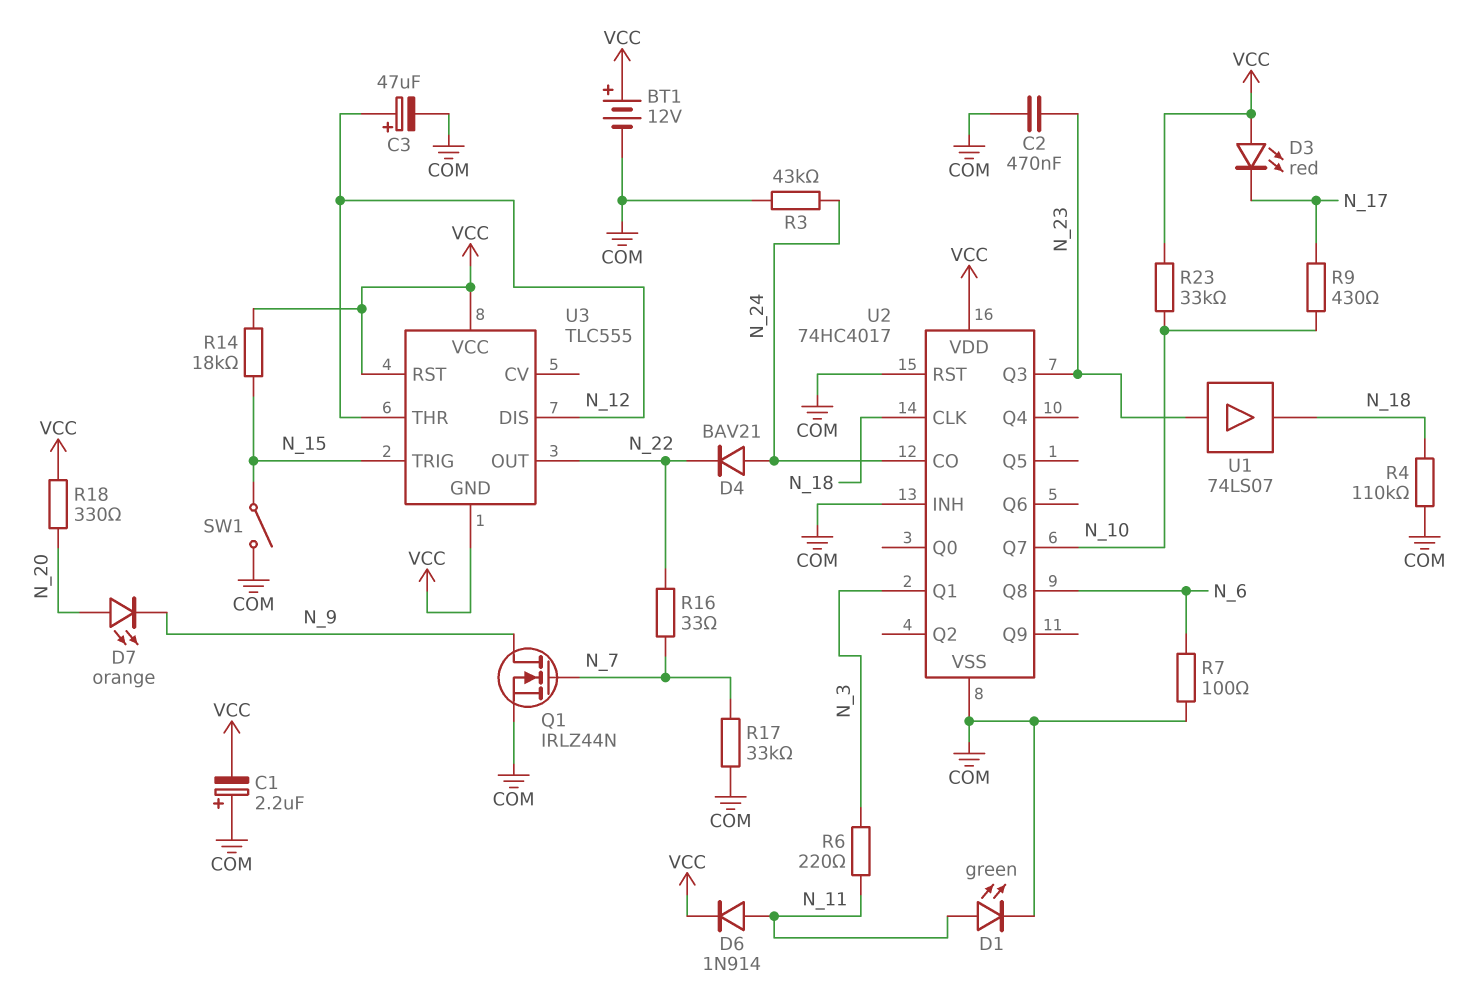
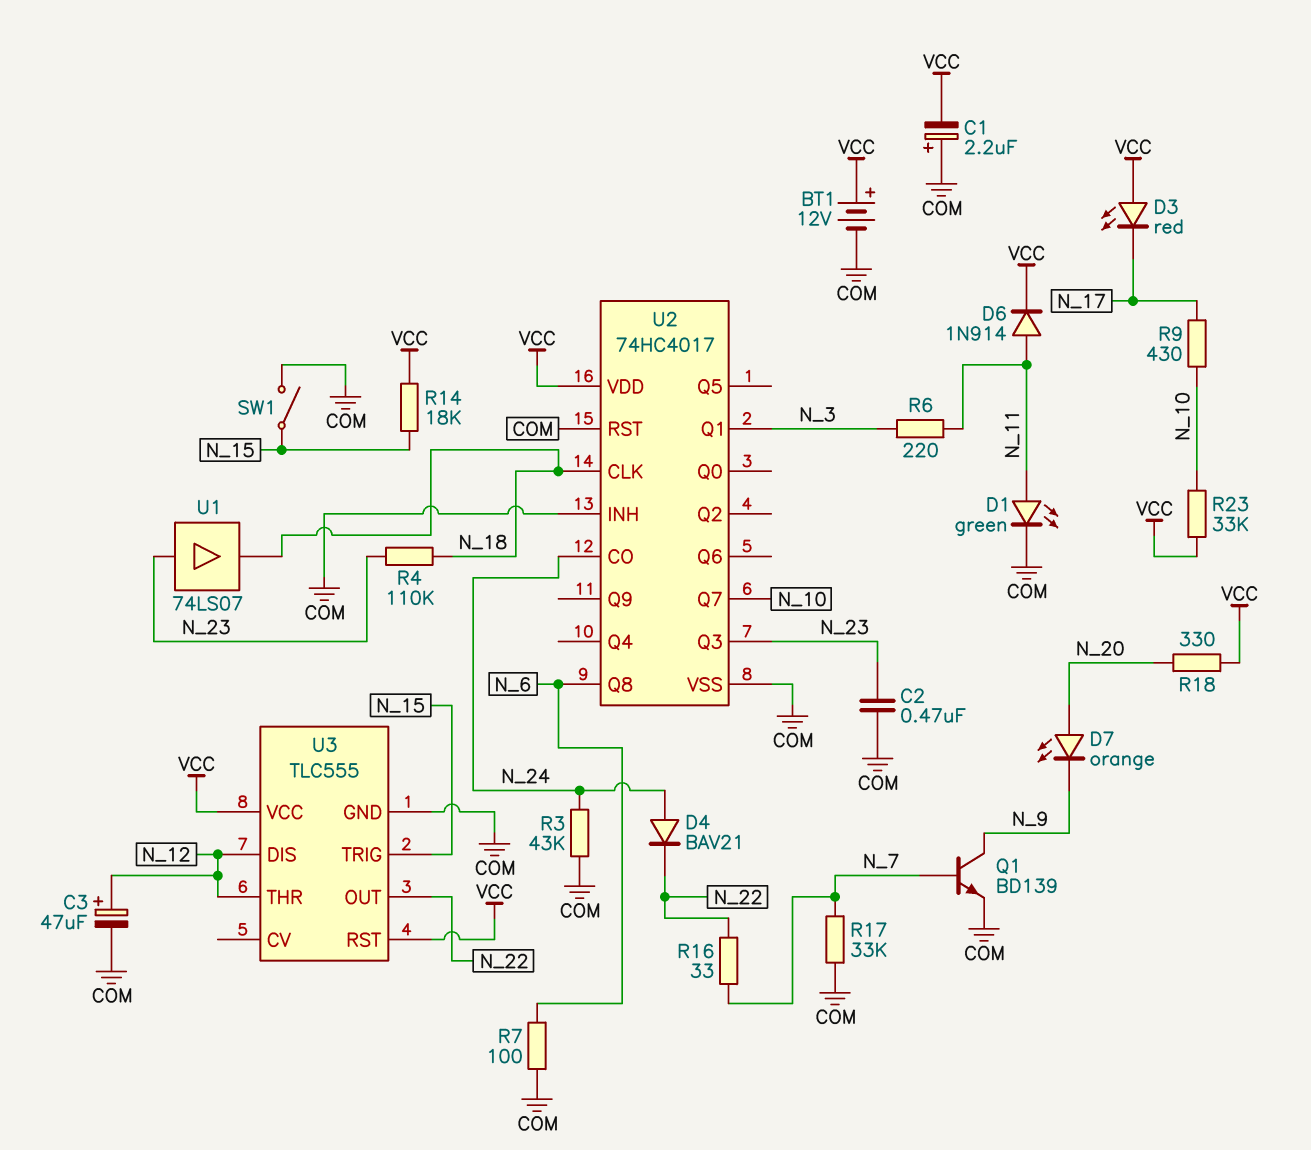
Q1: NMOS IRLZ44N (G N_7, D N_9, S COM) -> NPN BD139 (B N_7, C N_9, E COM)
R4: 110k (COM, N_18) -> 110k (N_18, N_23)
U3 pin GND: VCC -> COM

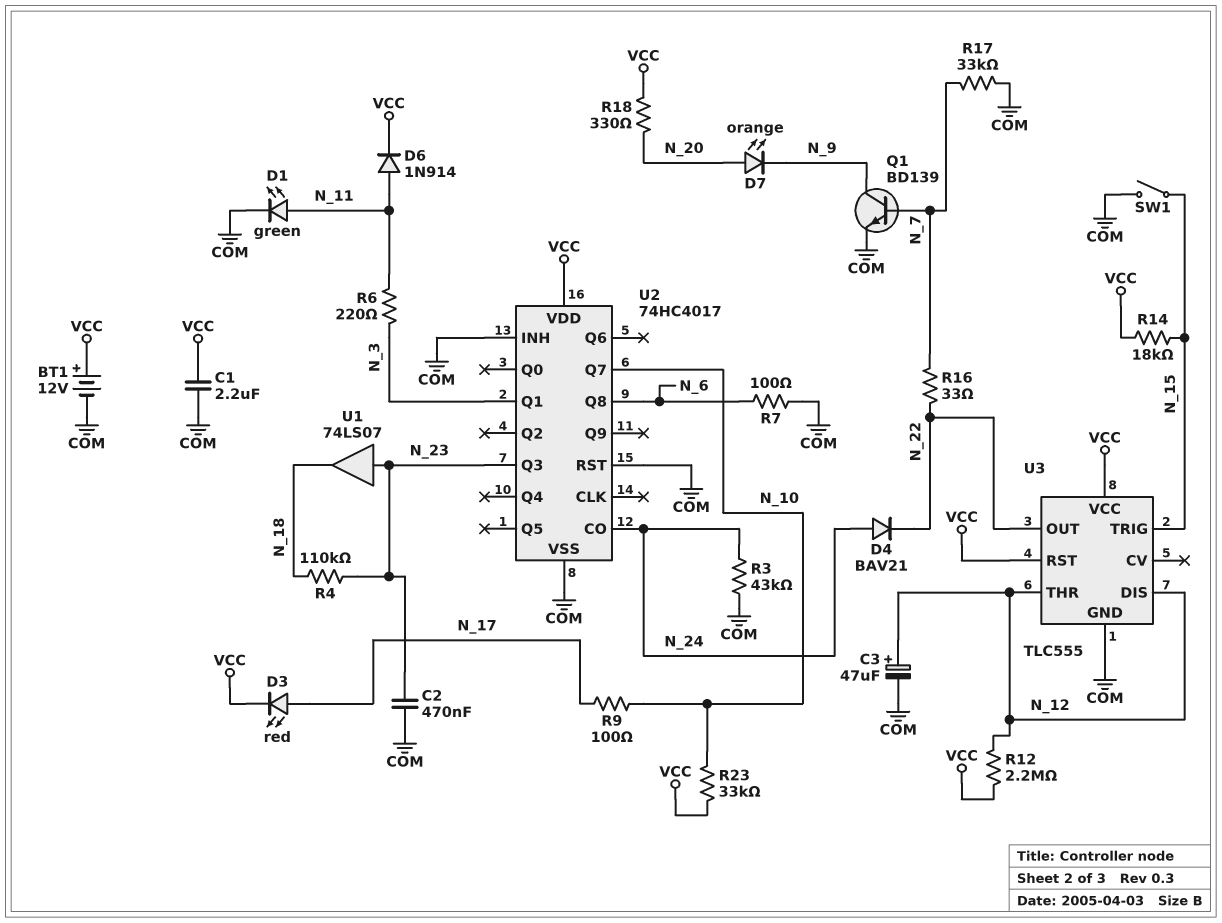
C1: 2.2uF (plus COM, minus VCC) -> 2.2uF (COM, VCC)
D3: LED red (A VCC, K N_17) -> LED red (A N_17, K VCC)
R9: 430 (N_10, N_17) -> 100 (N_10, N_17)
R12: none -> 2.2M (N_12, VCC)
U2 pin CLK: N_18 -> none

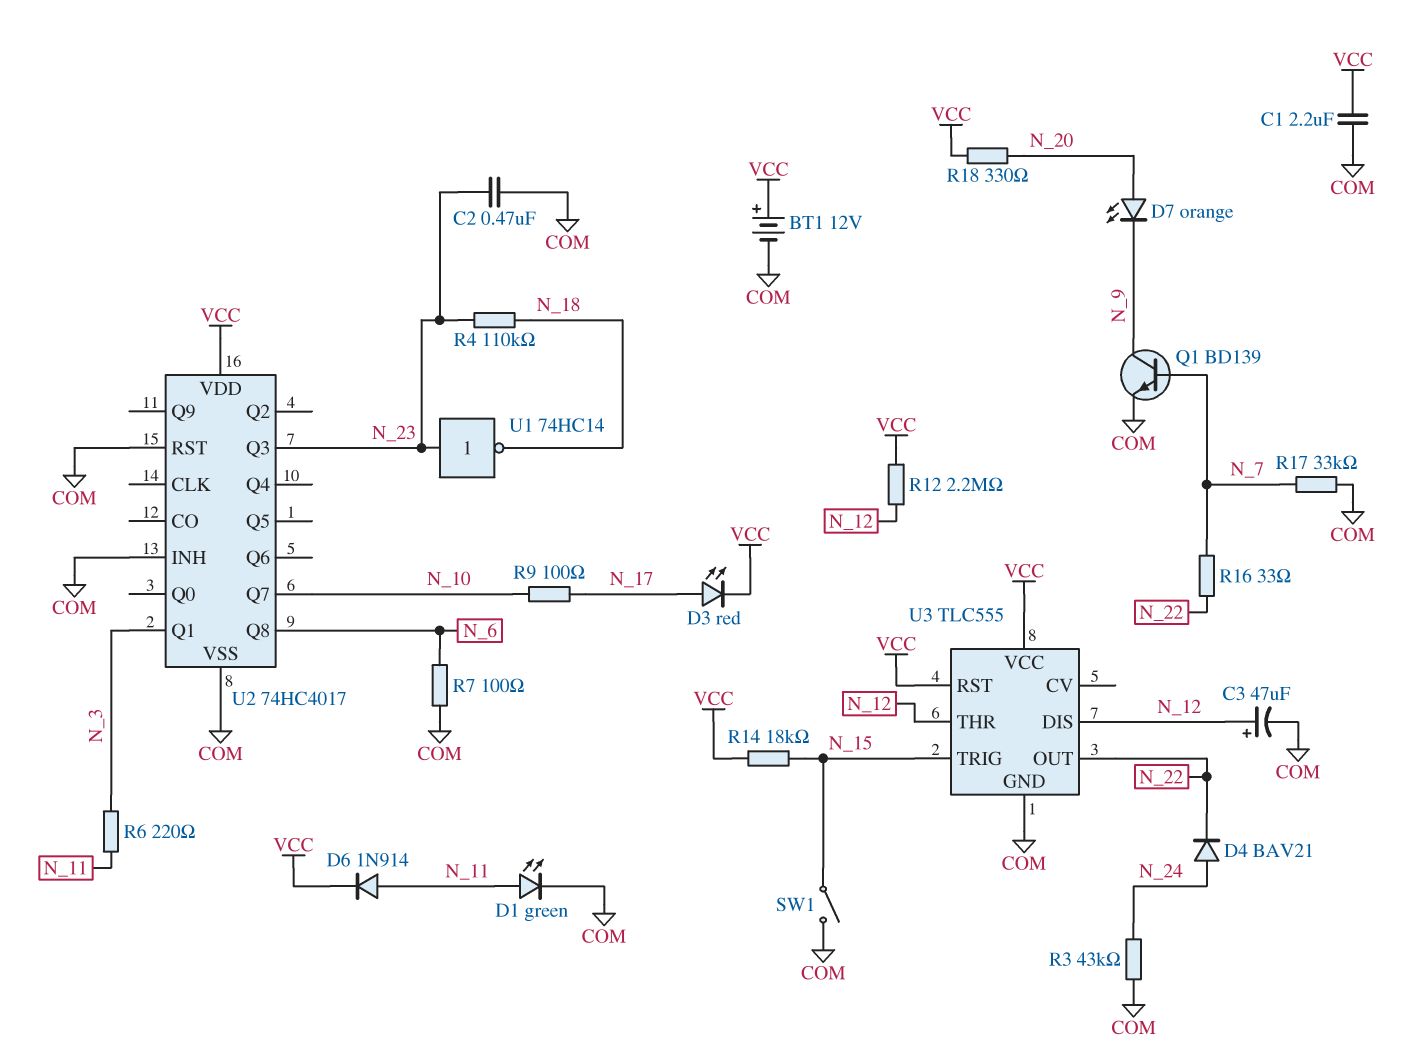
R23: 33k (N_10, VCC) -> none
U1: buffer 74LS07 (in N_23, out N_18) -> NOT 74HC14 (in N_23, out N_18)
U2 pin CO: N_24 -> none

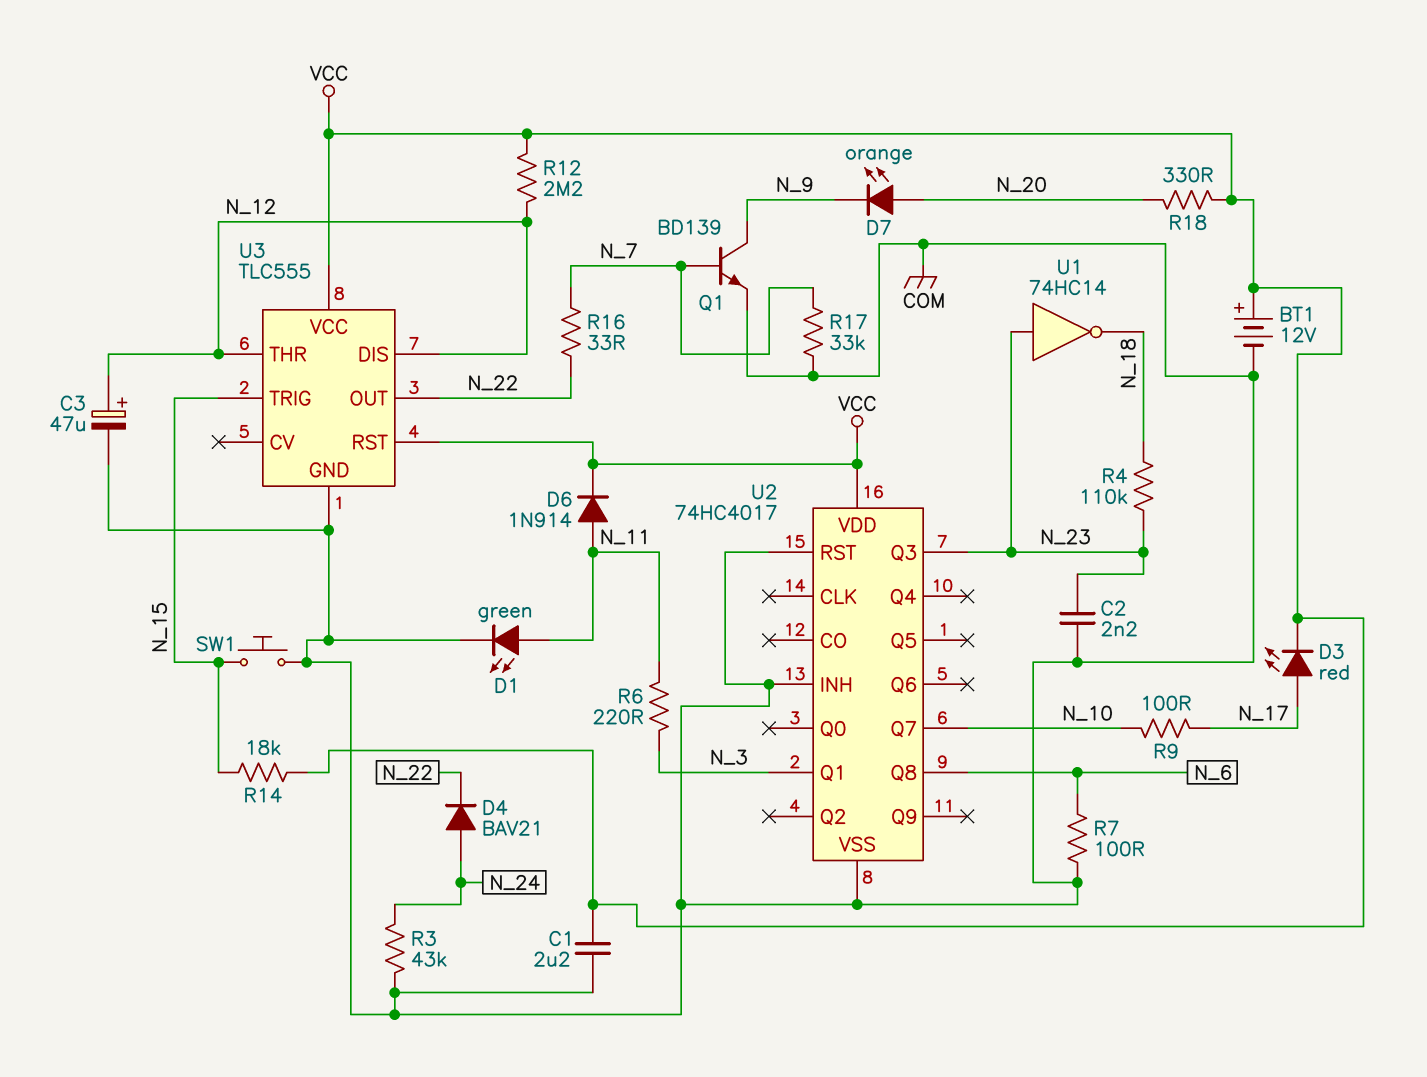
C2: 470nF (COM, N_23) -> 2.2nF (COM, N_23)
SW1: switch (COM, N_15) -> button (COM, N_15)

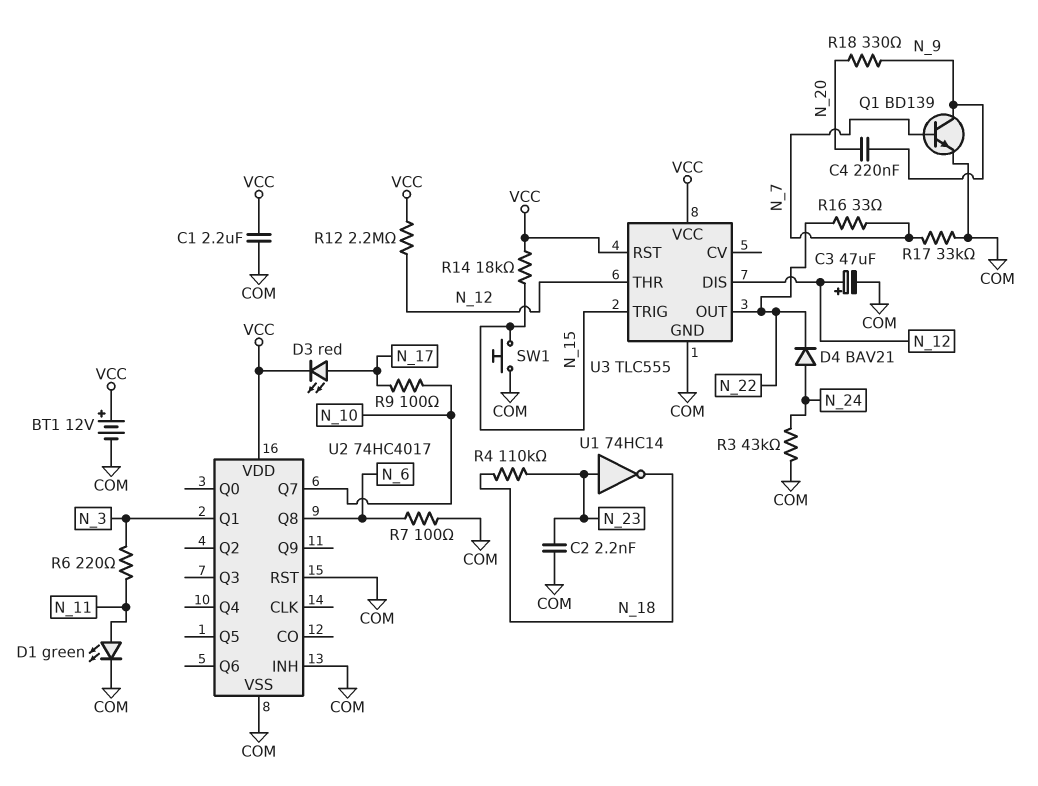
C4: none -> 220nF (N_9, N_20)
D6: diode 1N914 (A N_11, K VCC) -> none
D7: LED orange (A N_20, K N_9) -> none
R18: 330 (N_20, VCC) -> 330 (N_9, N_20)
U2 pin Q3: N_23 -> none

